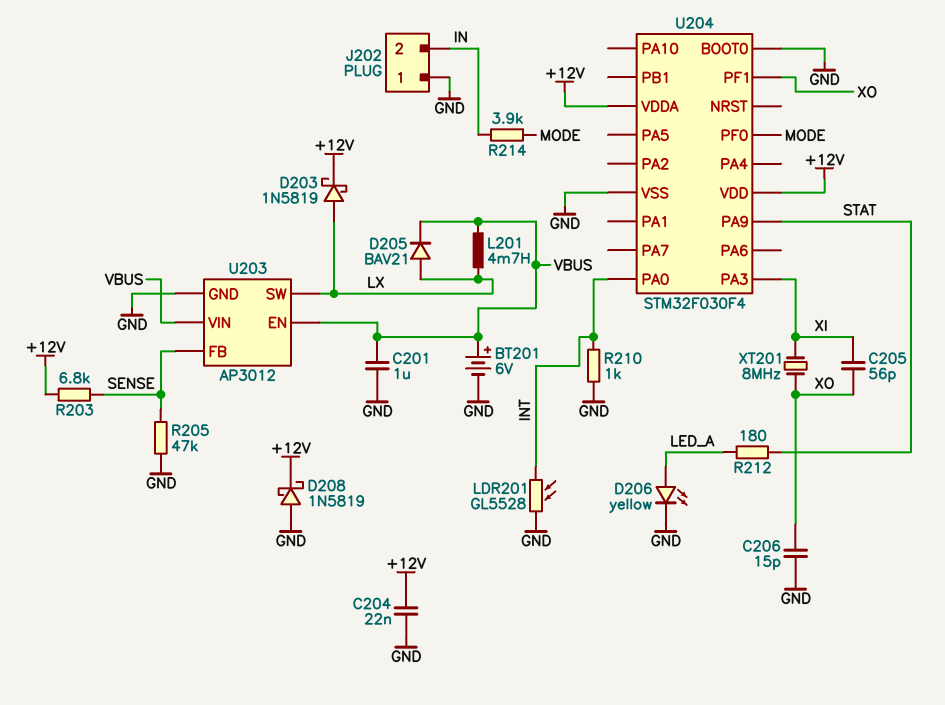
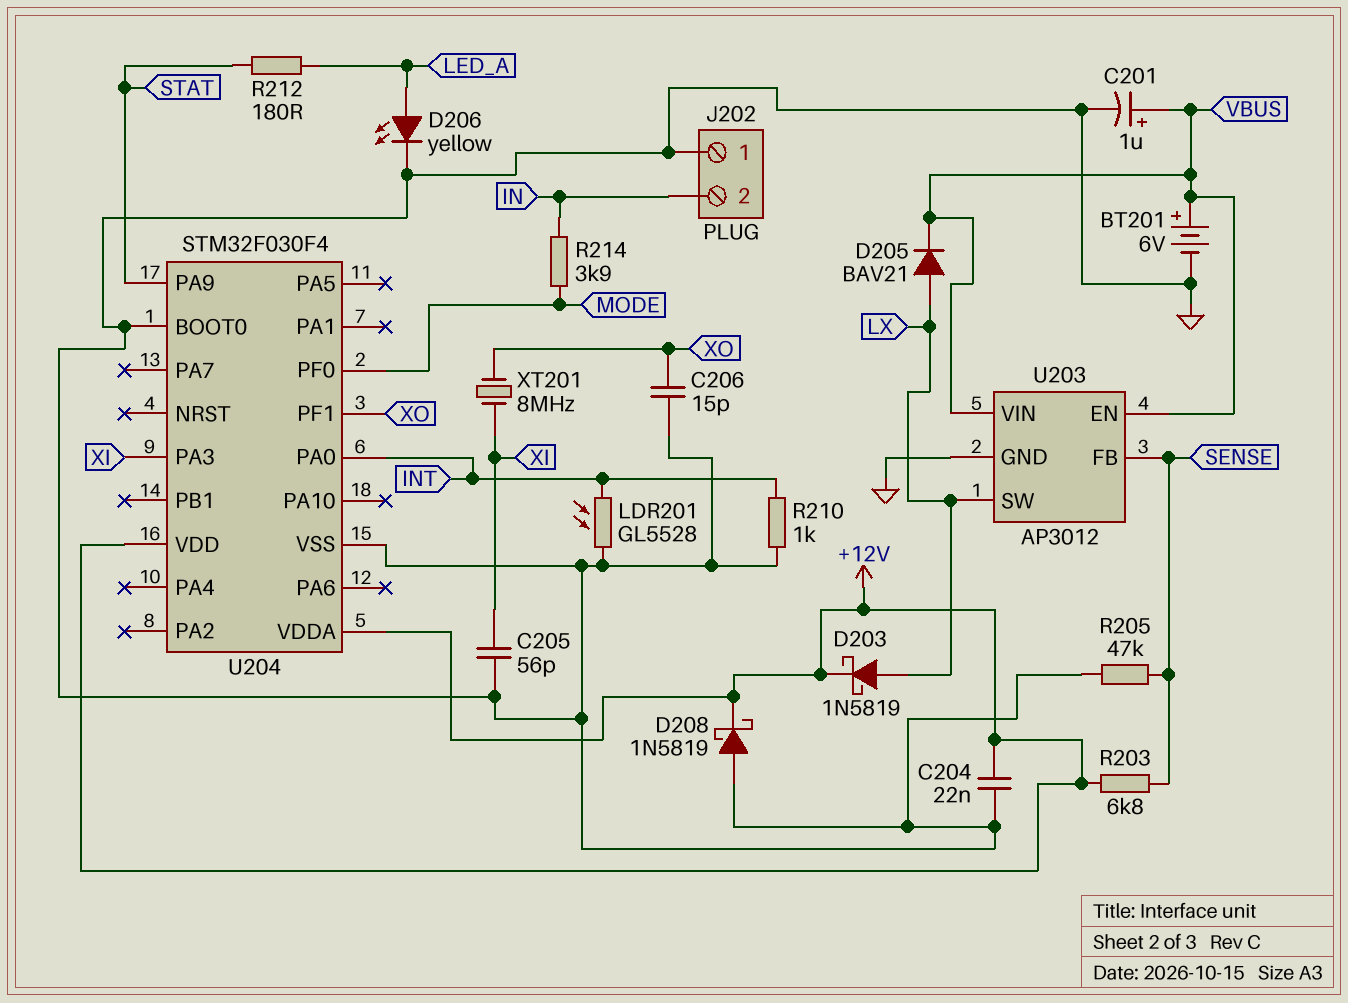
C201: 1uF (GND, VBUS) -> 1uF (plus VBUS, minus GND)
C205: 56pF (XI, XO) -> 56pF (GND, XI)
L201: 4.7mH (LX, VBUS) -> none

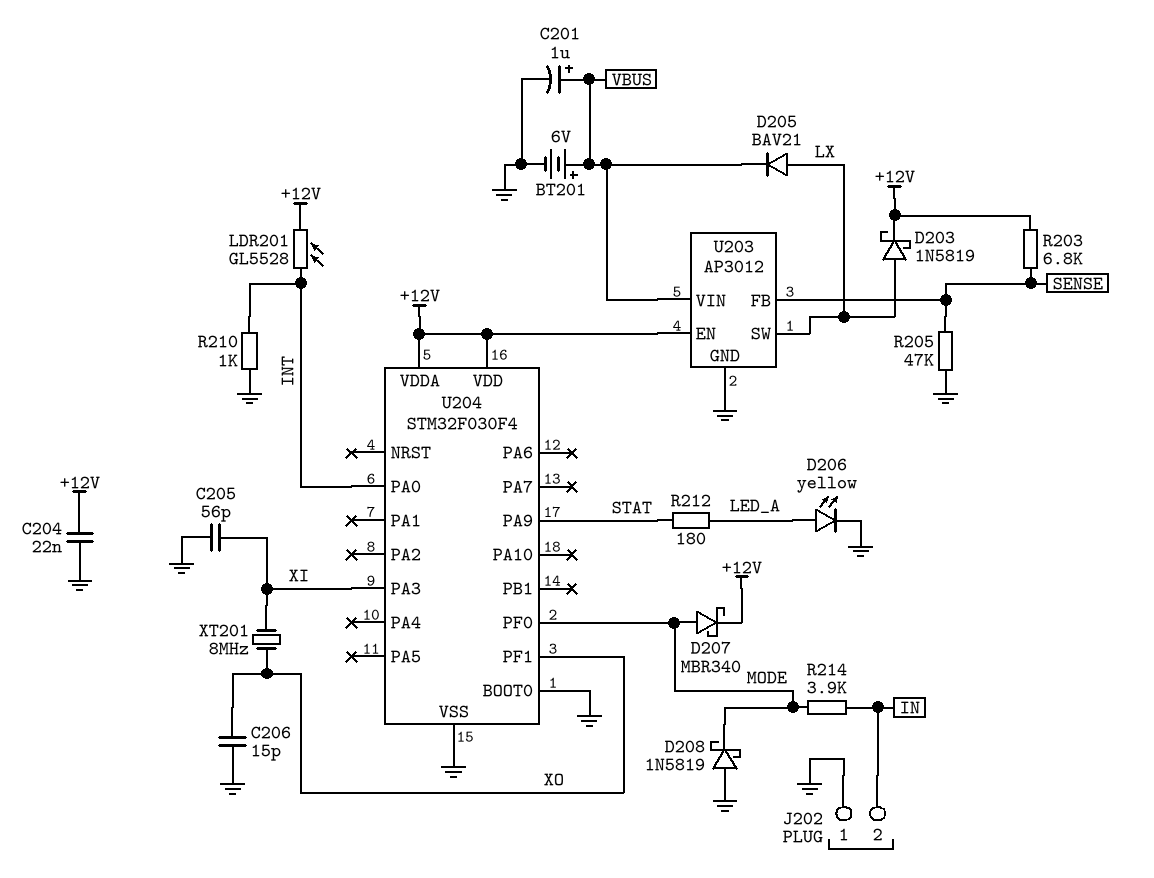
D207: none -> schottky MBR340 (A MODE, K +12V)
D208: schottky 1N5819 (A GND, K +12V) -> schottky 1N5819 (A GND, K MODE)
LDR201: GL5528 (GND, INT) -> GL5528 (+12V, INT)
U203 pin EN: VBUS -> +12V

